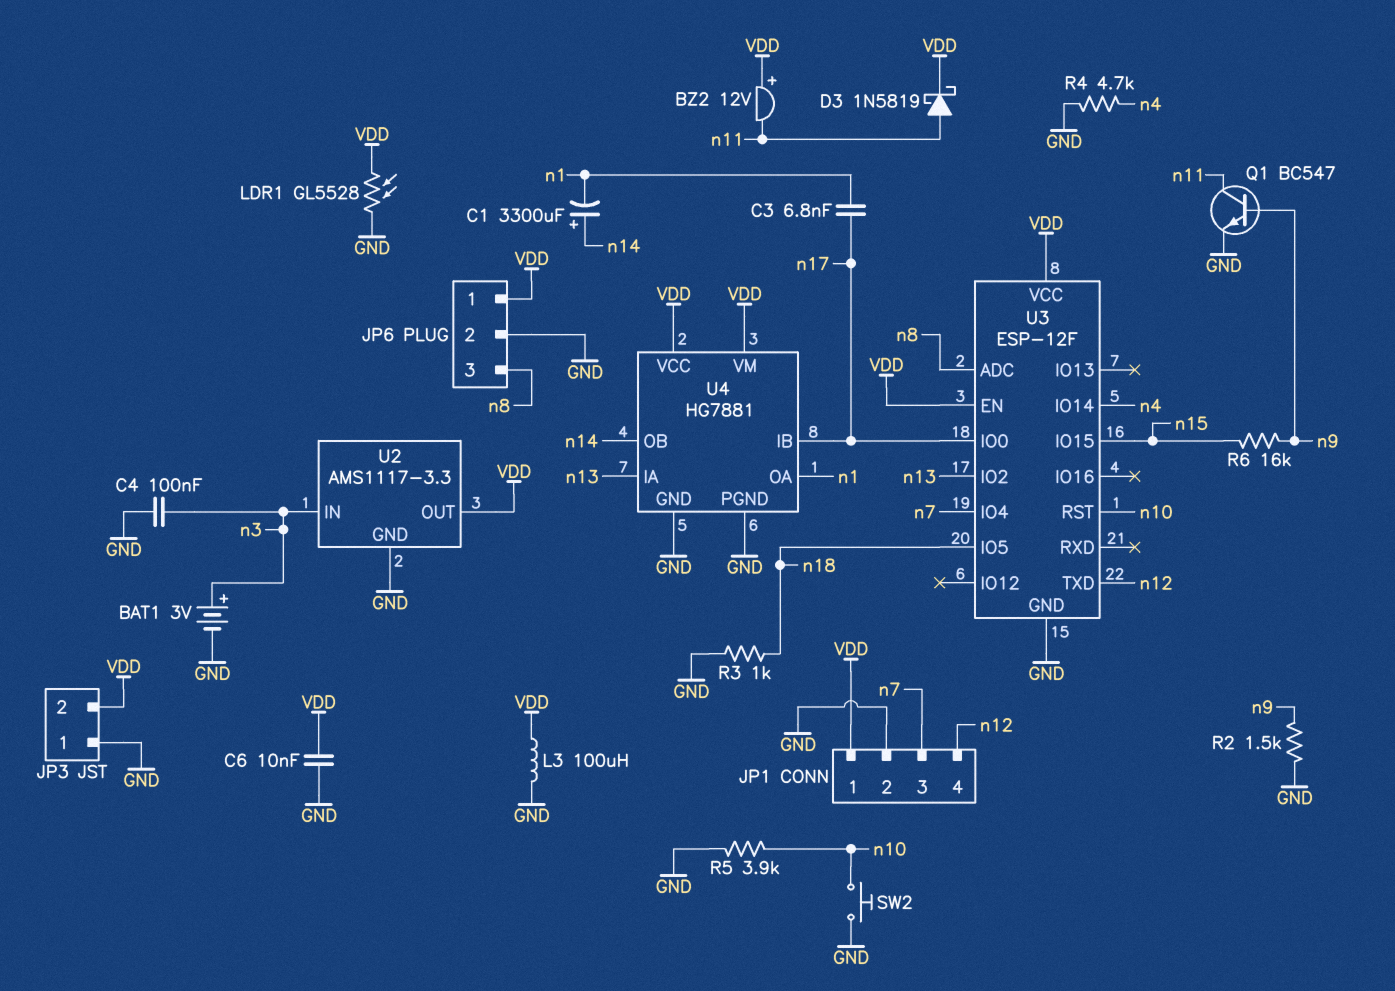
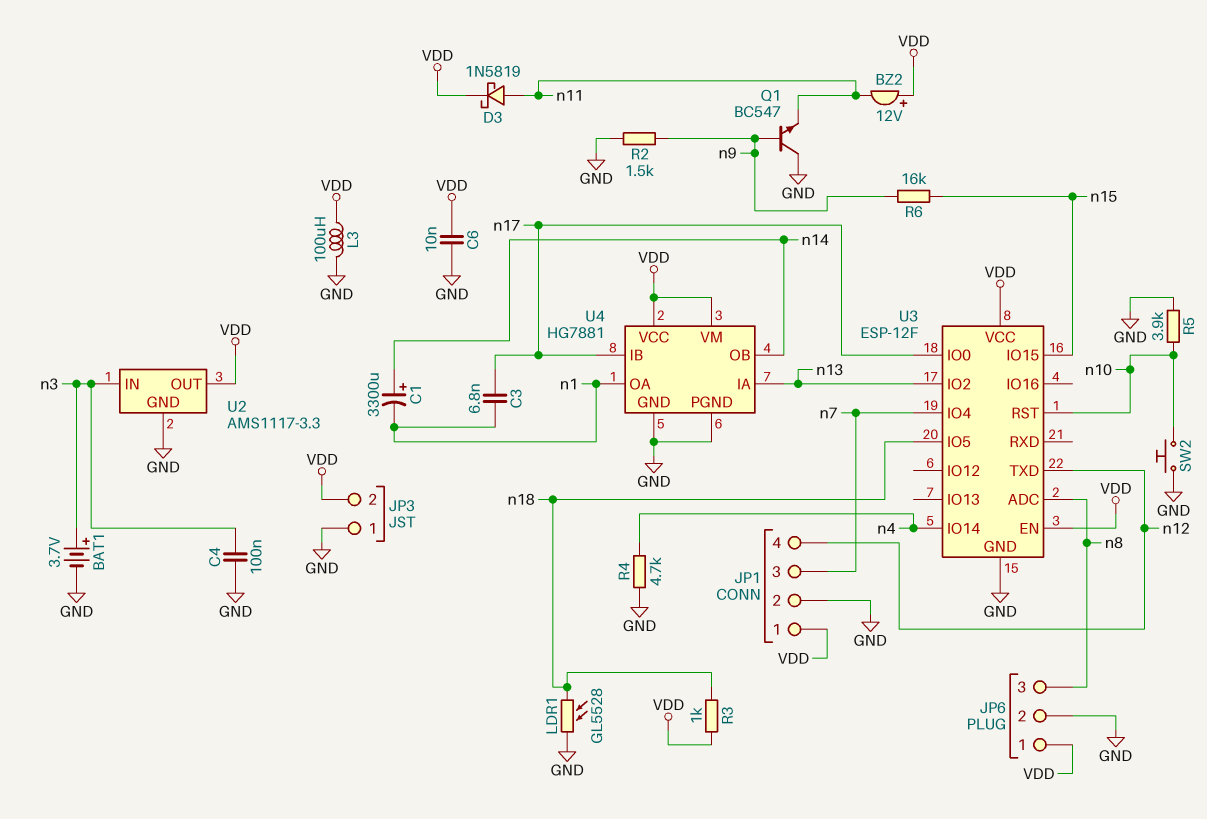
BAT1: 3V (plus n3, minus GND) -> 3.7V (plus n3, minus GND)
LDR1: GL5528 (GND, VDD) -> GL5528 (GND, n18)
Q1: NPN BC547 (B n9, C n11, E GND) -> NPN BC547 (B n9, C GND, E n11)
R3: 1k (GND, n18) -> 1k (VDD, n18)

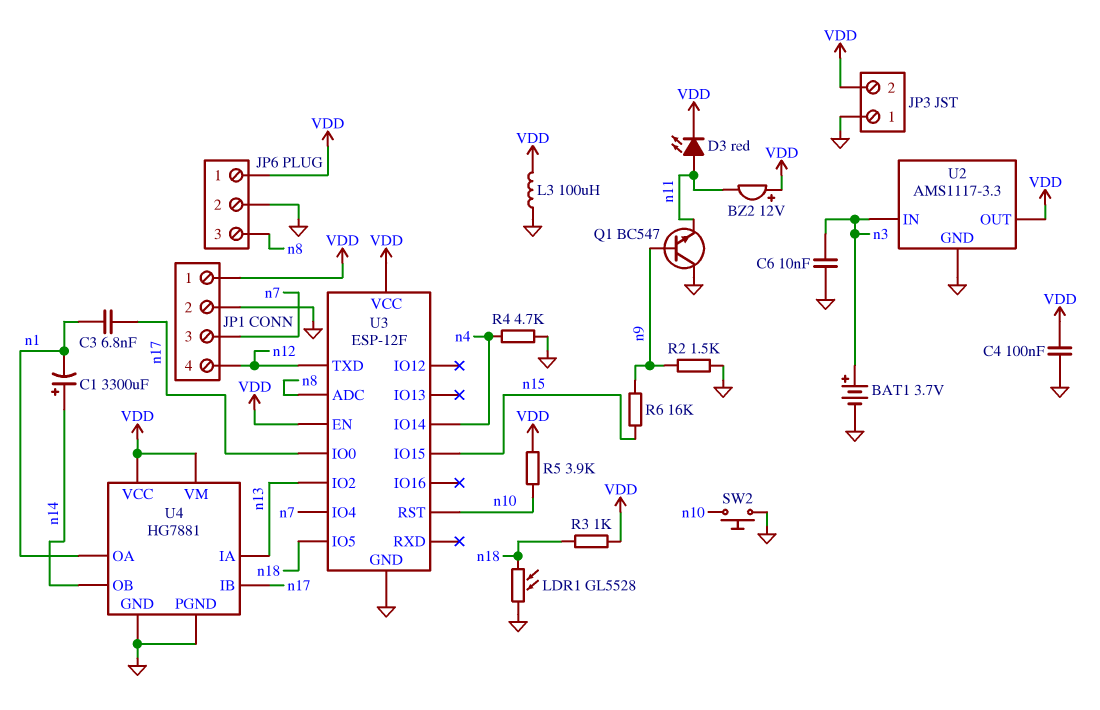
C4: 100nF (GND, n3) -> 100nF (GND, VDD)
C6: 10nF (GND, VDD) -> 10nF (GND, n3)
D3: schottky 1N5819 (A n11, K VDD) -> LED red (A n11, K VDD)
R5: 3.9k (GND, n10) -> 3.9k (VDD, n10)

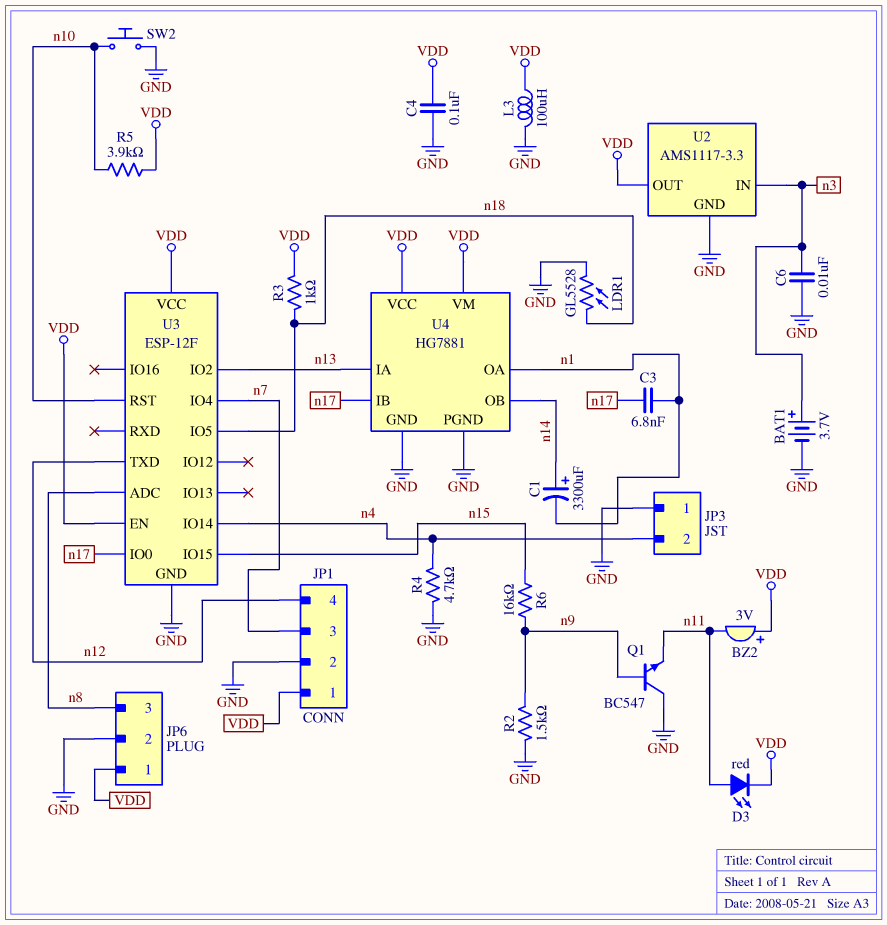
BZ2: buzzer 12V (plus VDD, minus n11) -> buzzer 3V (plus VDD, minus n11)
JP3 pin 2: VDD -> n4

